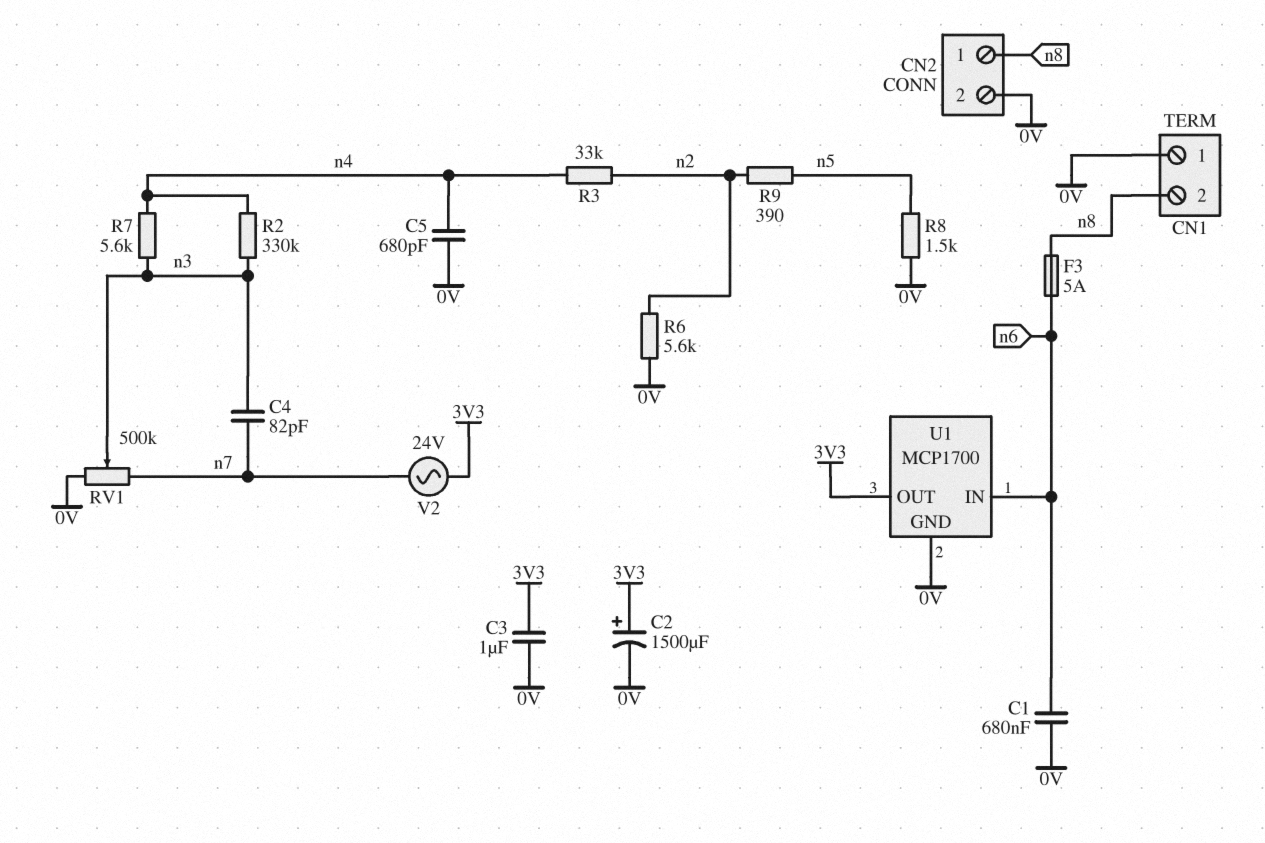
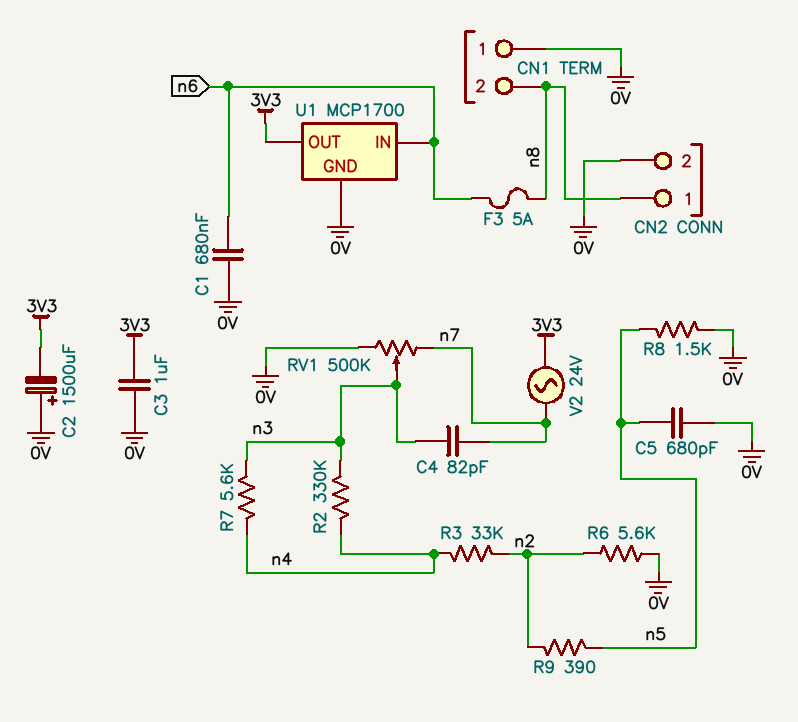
C2: 1500uF (plus 3V3, minus 0V) -> 1500uF (plus 0V, minus 3V3)
C5: 680pF (0V, n4) -> 680pF (0V, n5)

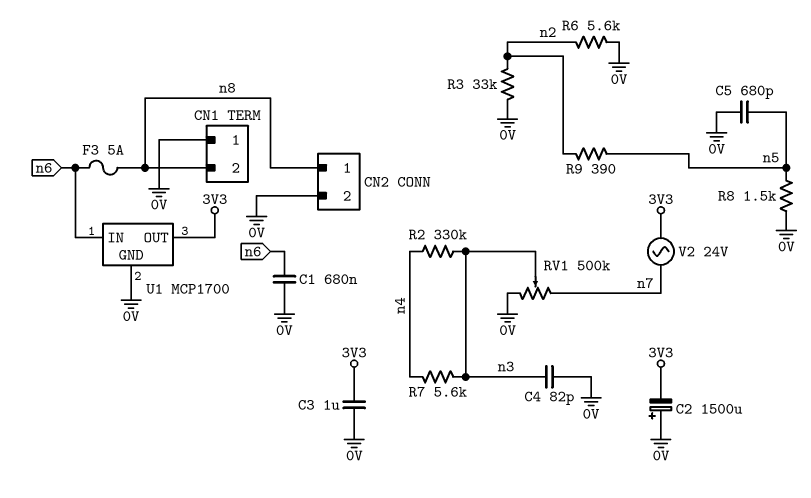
C4: 82pF (n3, n7) -> 82pF (0V, n3)
R3: 33k (n2, n4) -> 33k (0V, n2)

